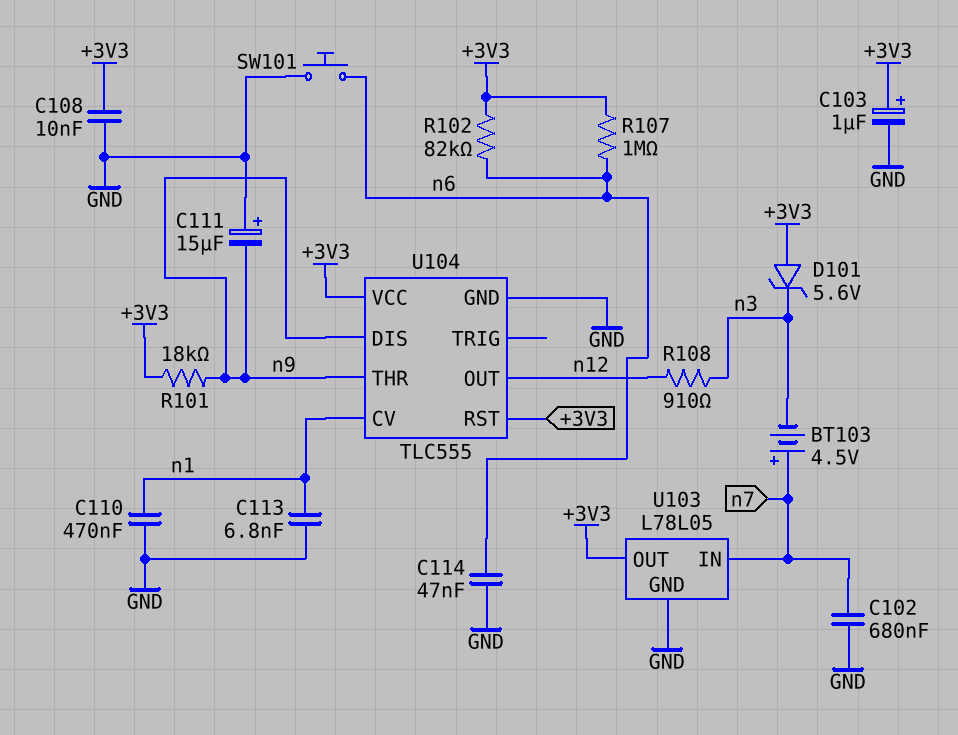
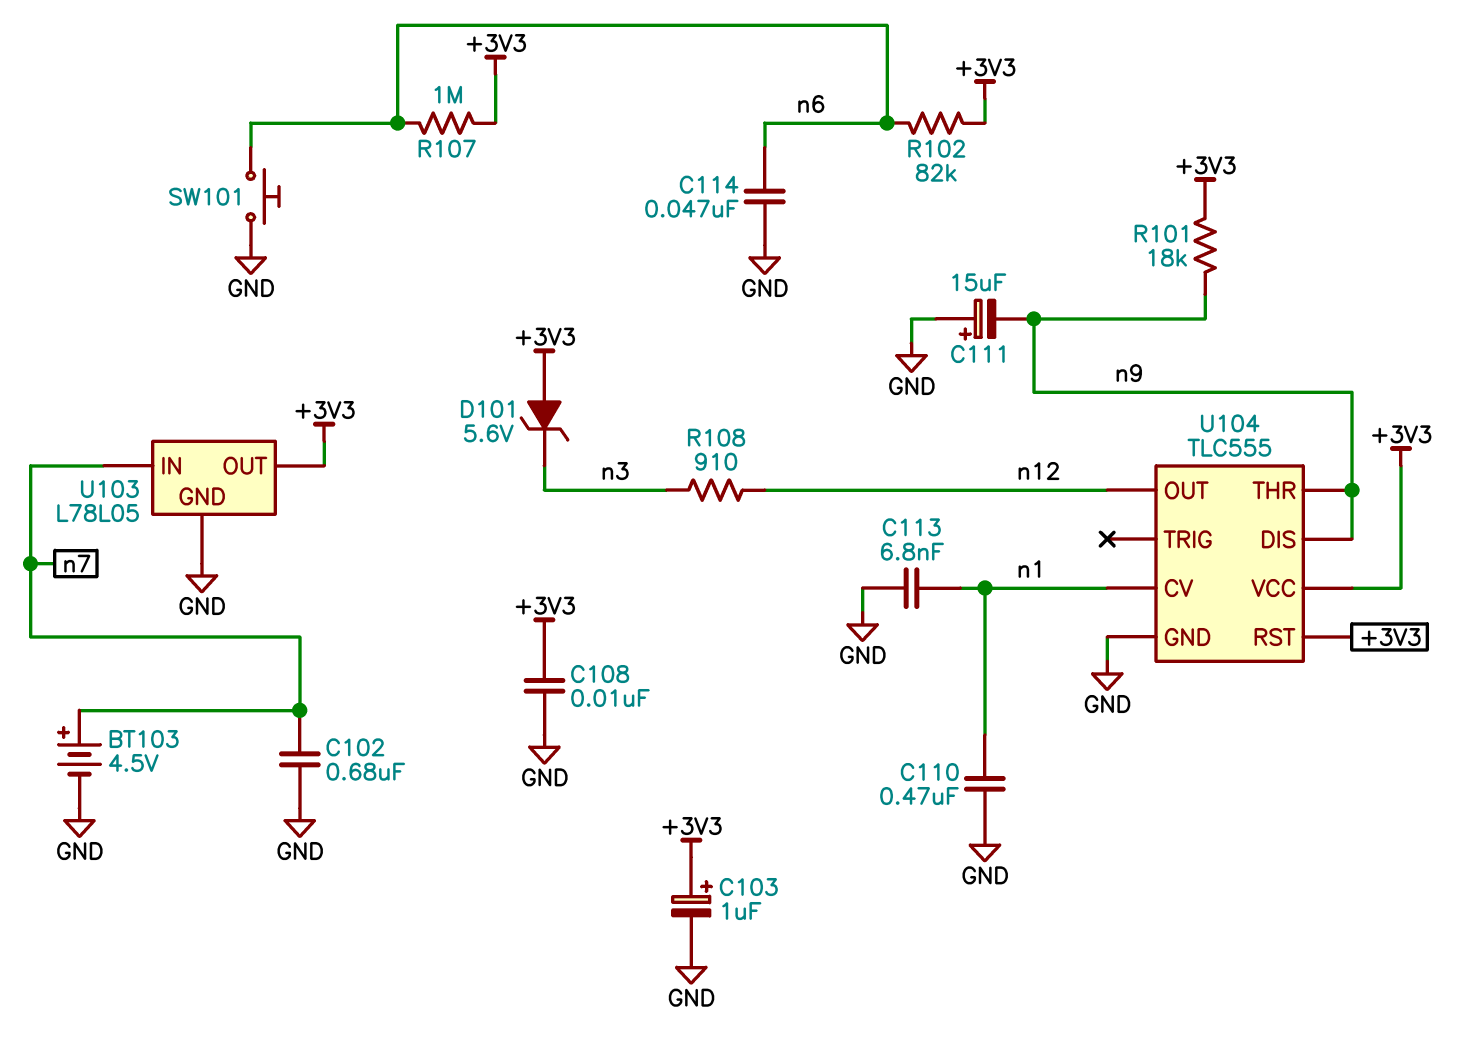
BT103: 4.5V (plus n7, minus n3) -> 4.5V (plus n7, minus GND)

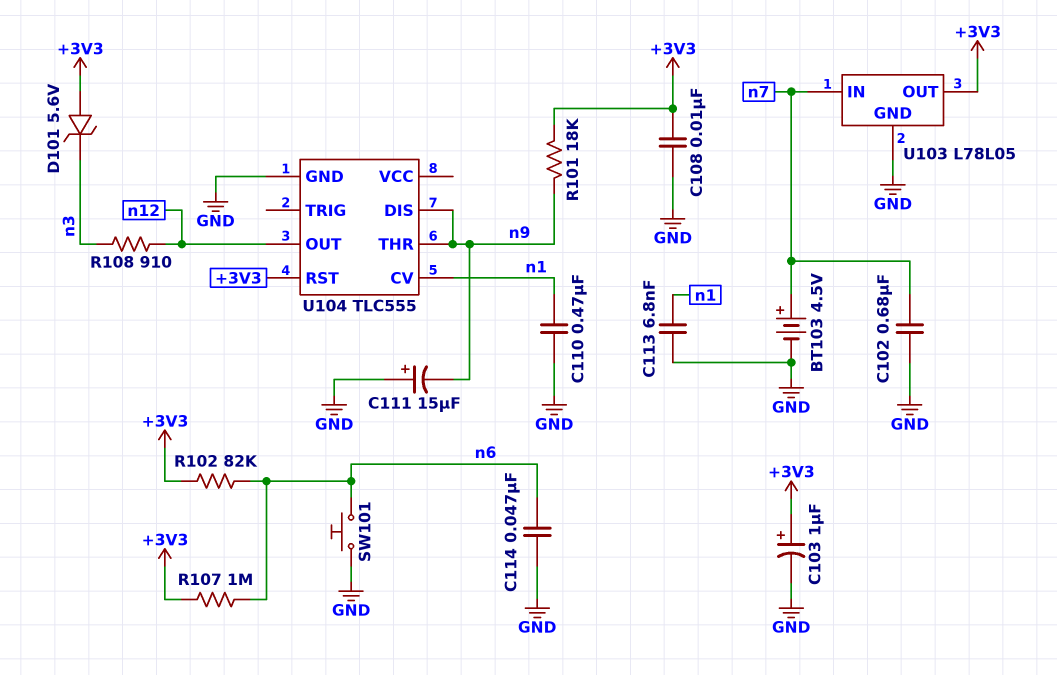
U104 pin VCC: +3V3 -> none

